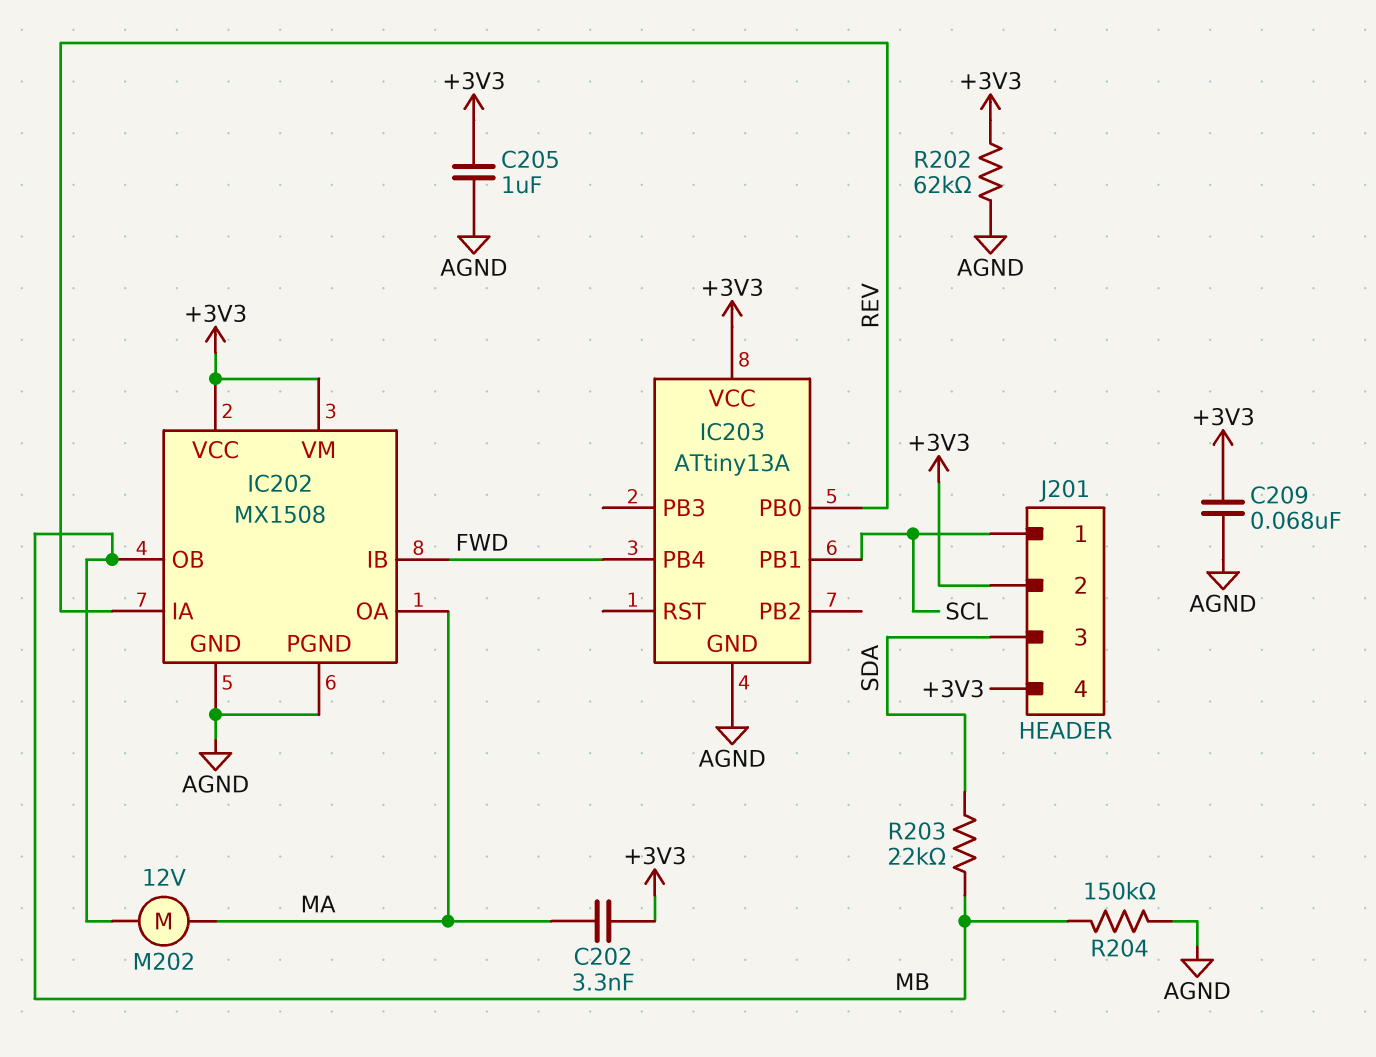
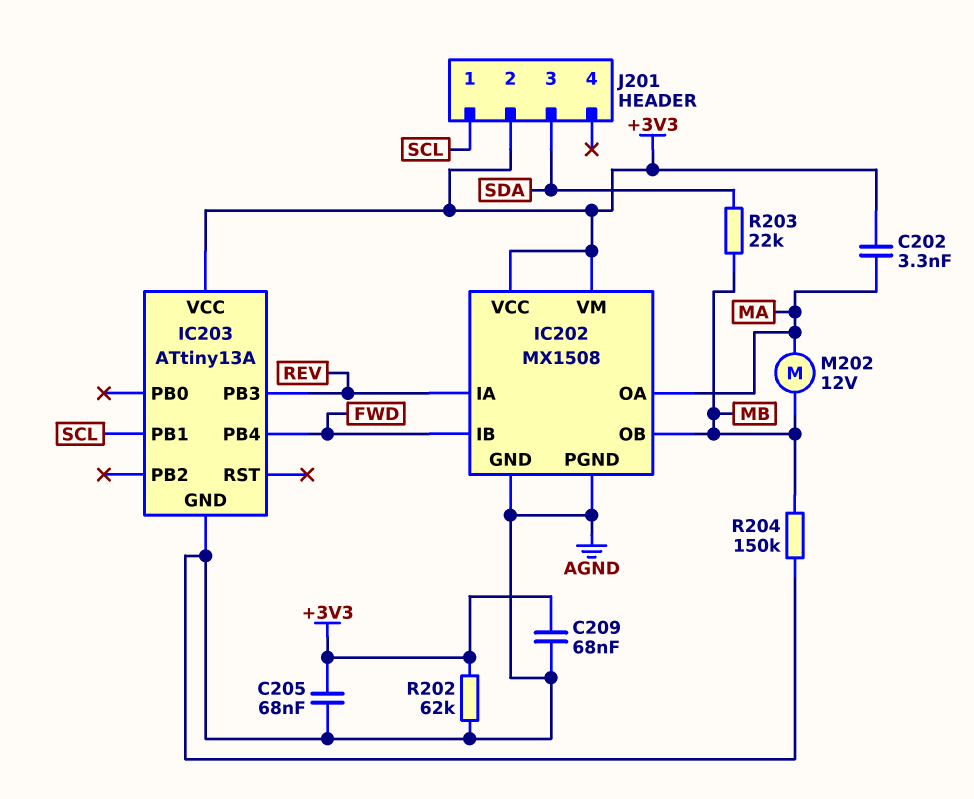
C205: 1uF (+3V3, AGND) -> 68nF (+3V3, AGND)
IC203 pin PB0: REV -> none
IC203 pin PB3: none -> REV
J201 pin 4: +3V3 -> none

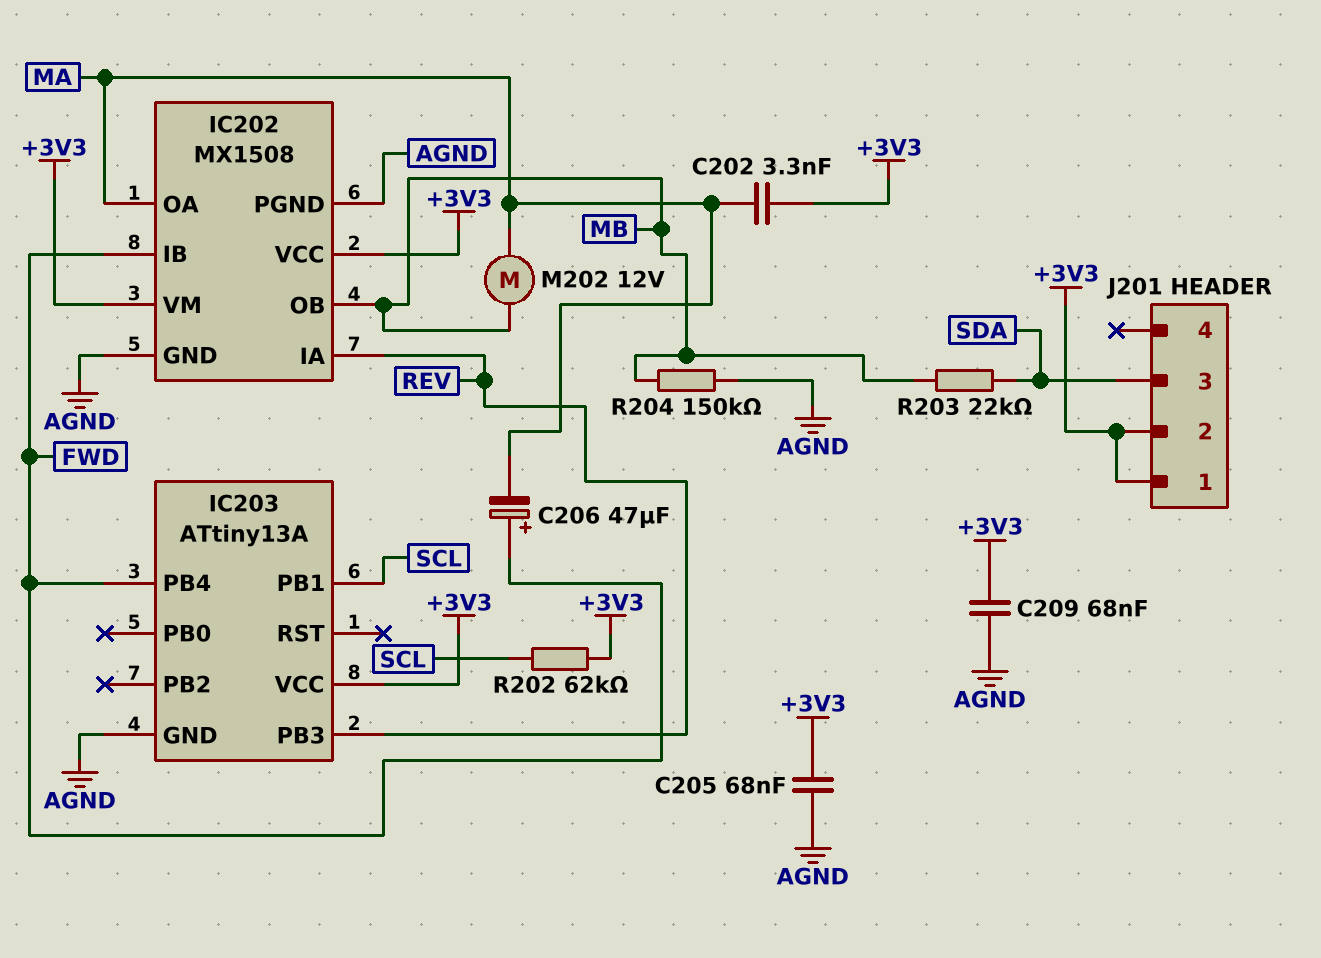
C206: none -> 47uF (plus FWD, minus MA)
J201 pin 1: SCL -> +3V3
R202: 62k (+3V3, AGND) -> 62k (+3V3, SCL)

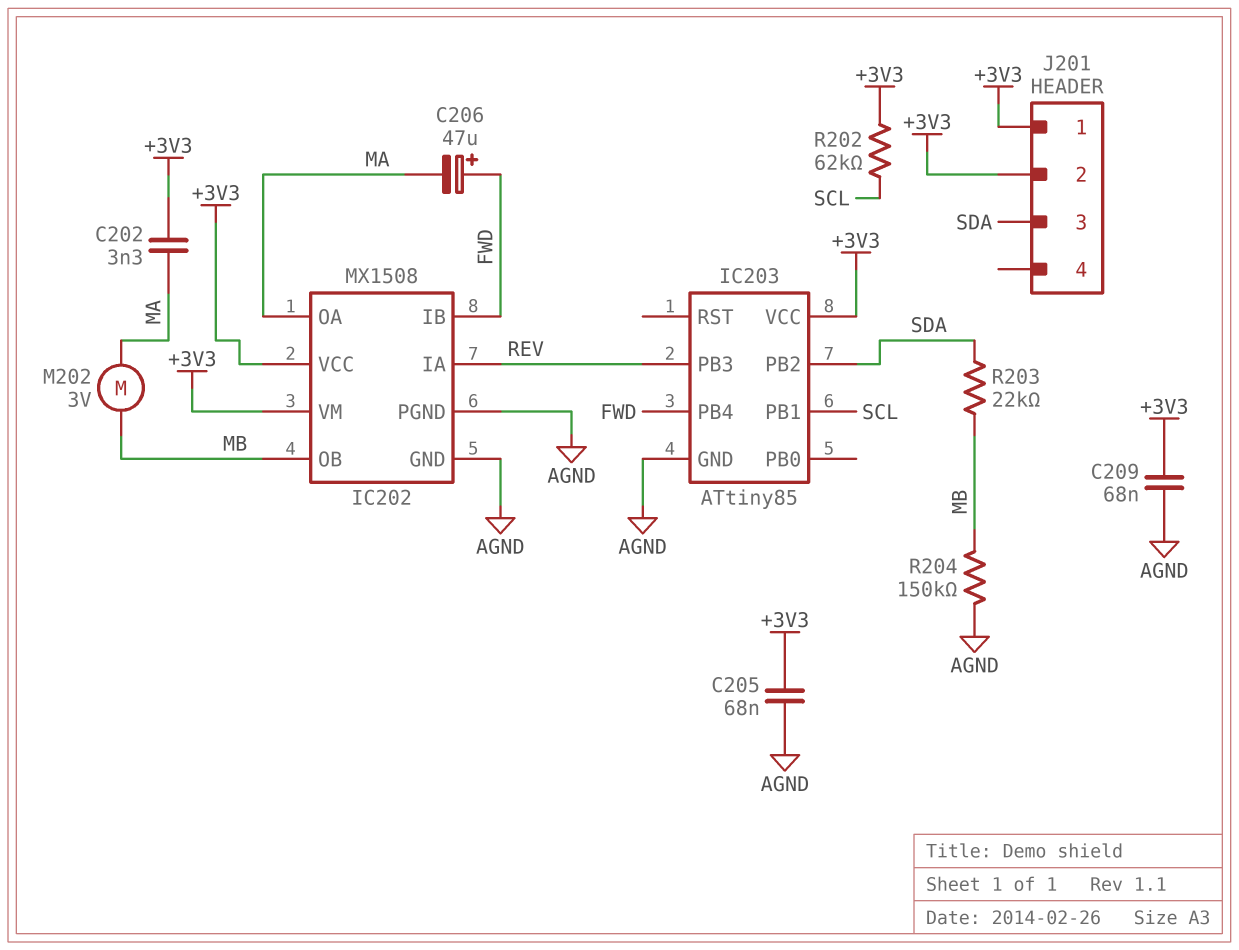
IC203: ATtiny13A -> ATtiny85
IC203 pin PB2: none -> SDA
M202: motor 12V (MA, MB) -> motor 3V (MA, MB)

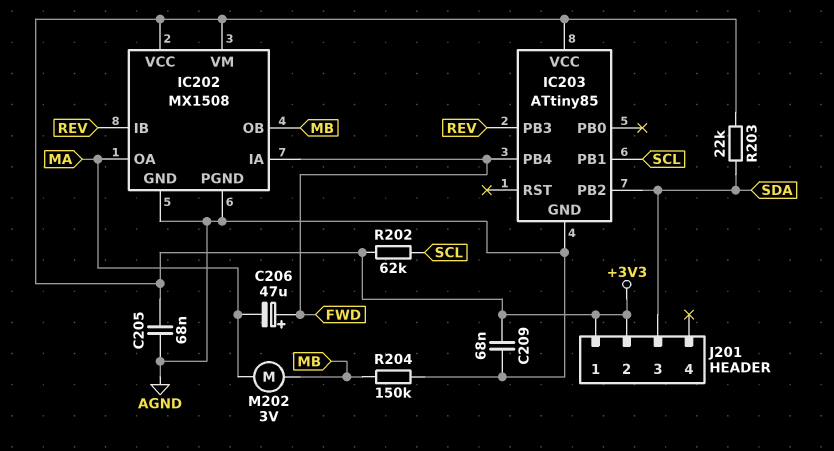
C202: 3.3nF (+3V3, MA) -> none
IC202 pin IA: REV -> FWD
IC202 pin IB: FWD -> REV
R203: 22k (MB, SDA) -> 22k (+3V3, SDA)

